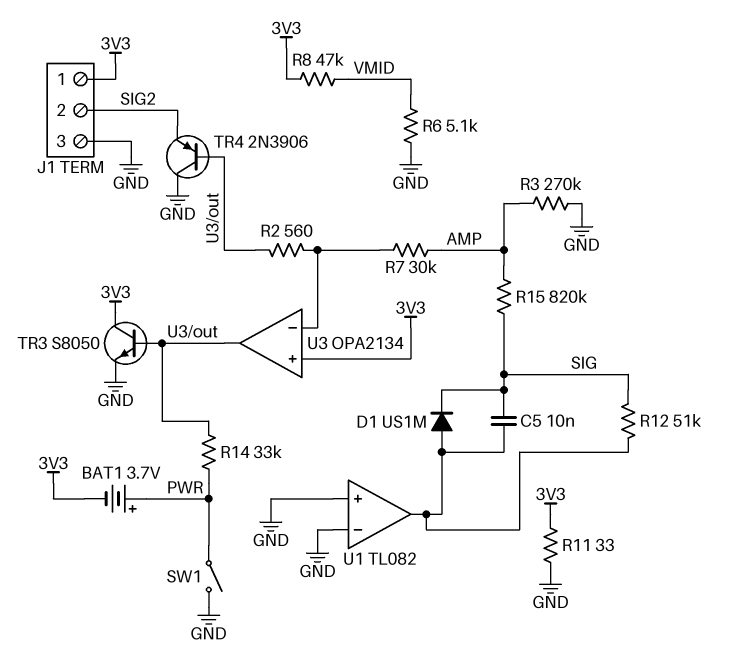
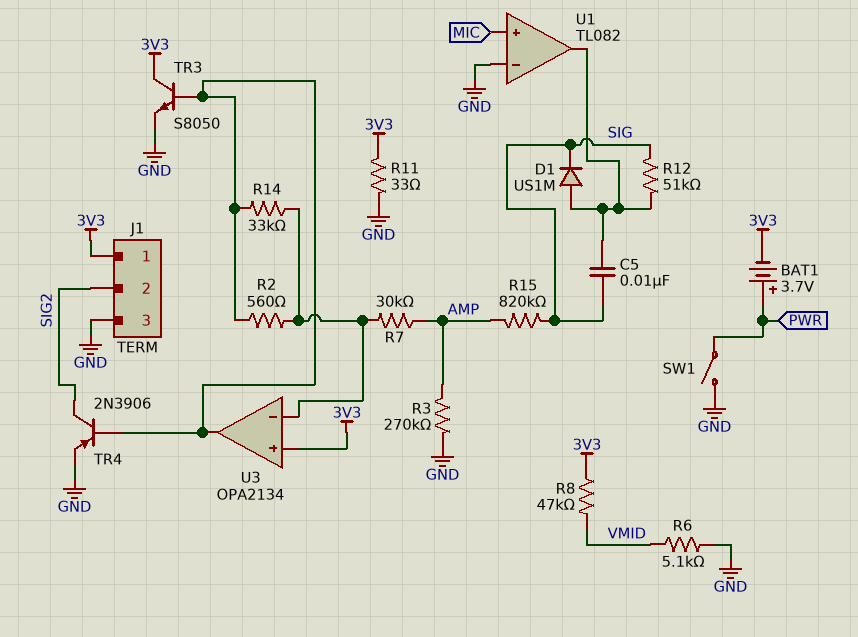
R14: 33k (PWR, U3/out) -> 33k (U3/in-, U3/out)
TR4: PNP 2N3906 (B U3/out, C GND, E SIG2) -> PNP 2N3906 (B U3/out, C SIG2, E GND)
U1 pin in+: GND -> MIC

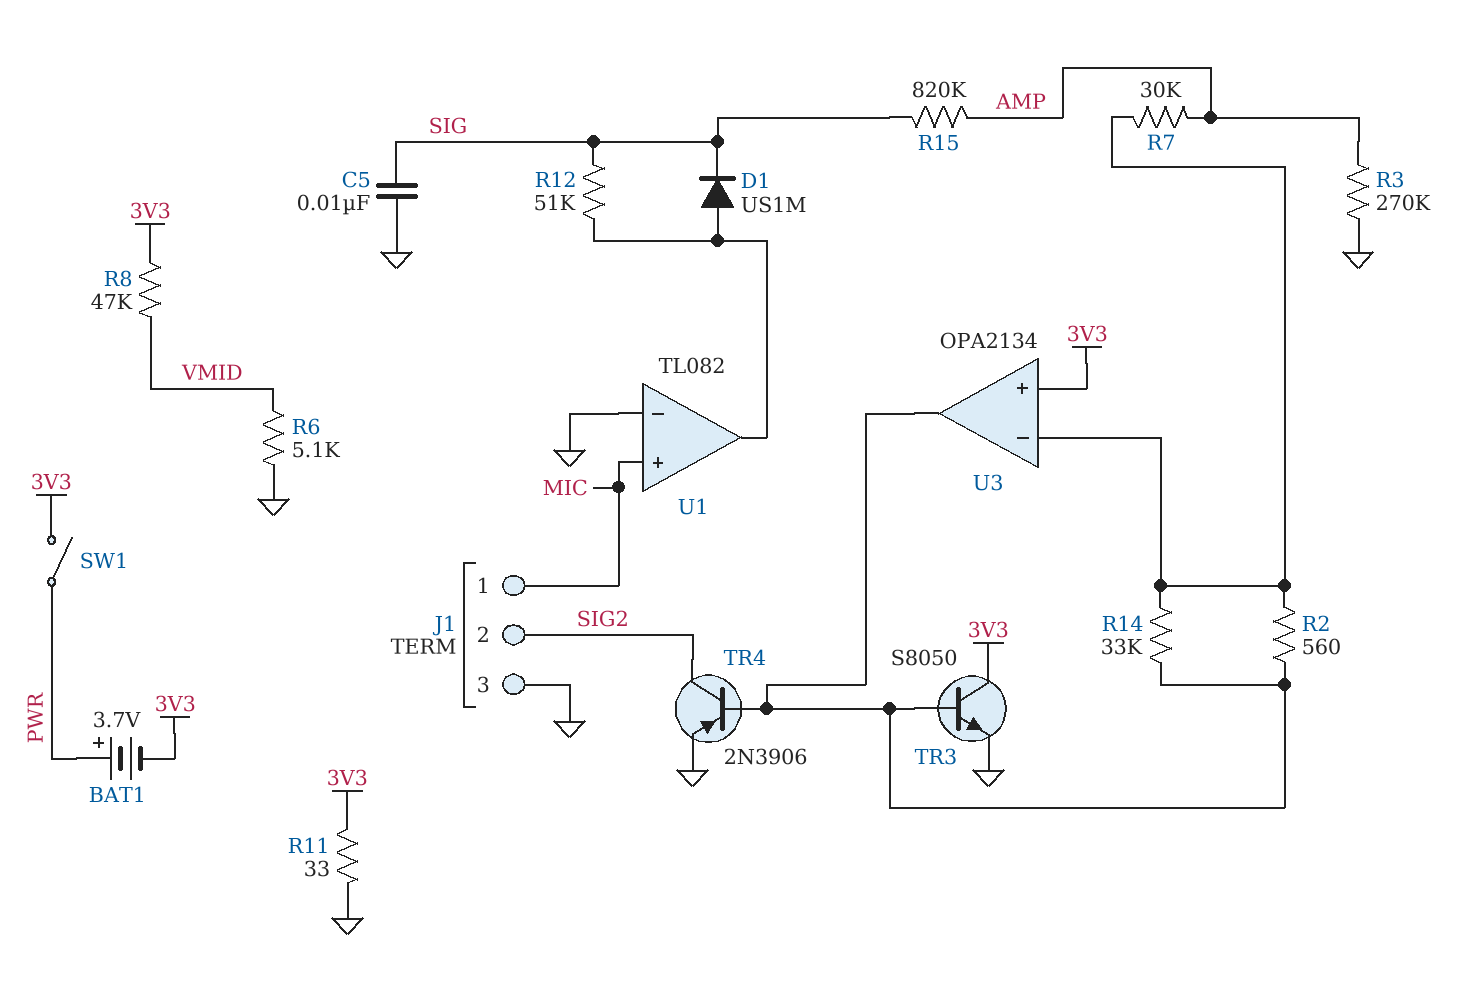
C5: 10nF (SIG, U1/out) -> 10nF (GND, SIG)
J1 pin 1: 3V3 -> MIC
SW1: switch (GND, PWR) -> switch (3V3, PWR)

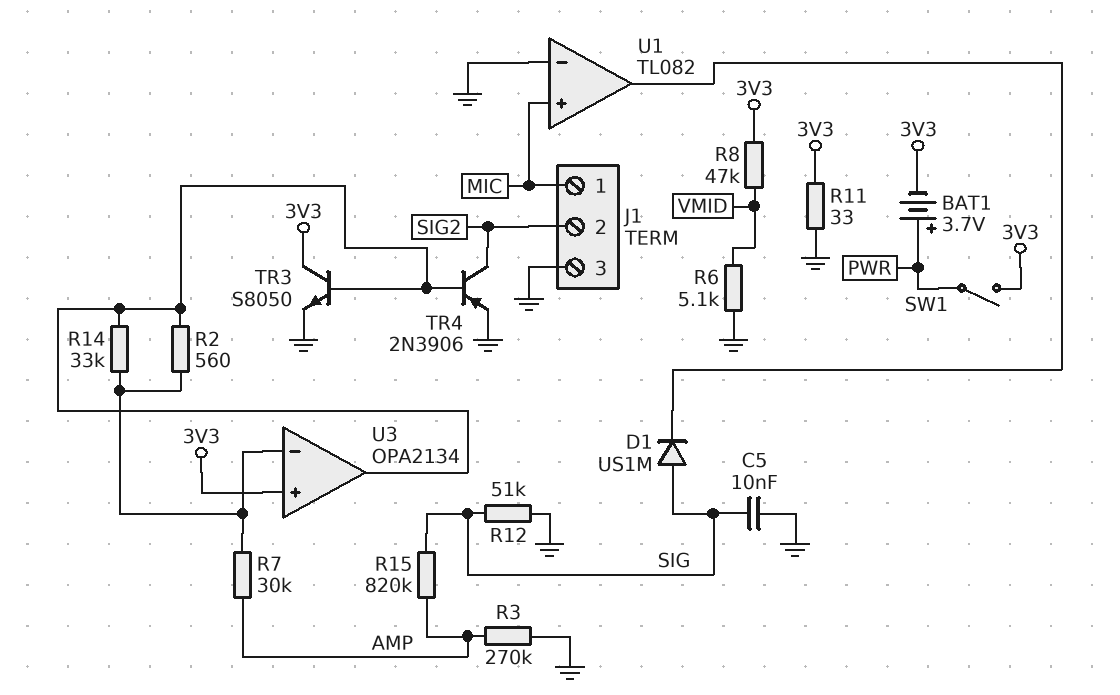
D1: diode US1M (A U1/out, K SIG) -> diode US1M (A SIG, K U1/out)
R12: 51k (SIG, U1/out) -> 51k (GND, SIG)

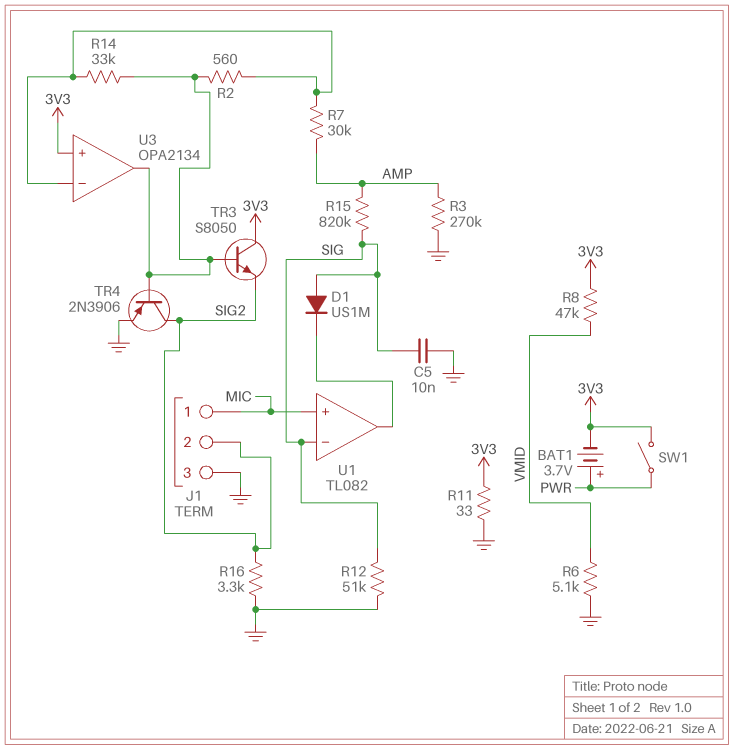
R16: none -> 3.3k (GND, SIG2)
TR3: NPN S8050 (B U3/out, C 3V3, E GND) -> NPN S8050 (B U3/out, C 3V3, E SIG2)
U1 pin in-: GND -> SIG

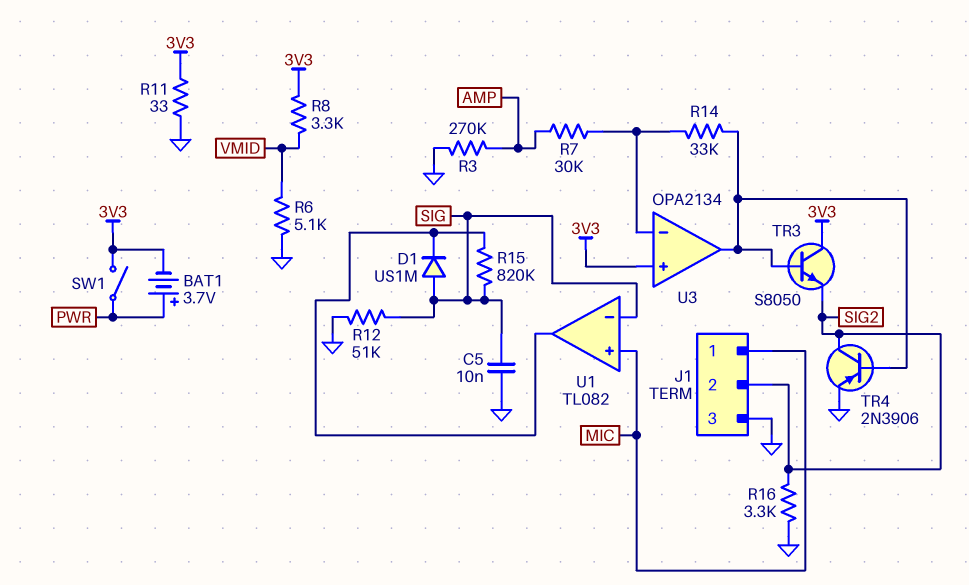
R2: 560 (U3/in-, U3/out) -> none
R8: 47k (3V3, VMID) -> 3.3k (3V3, VMID)
R15: 820k (AMP, SIG) -> 820k (SIG, U1/out)

